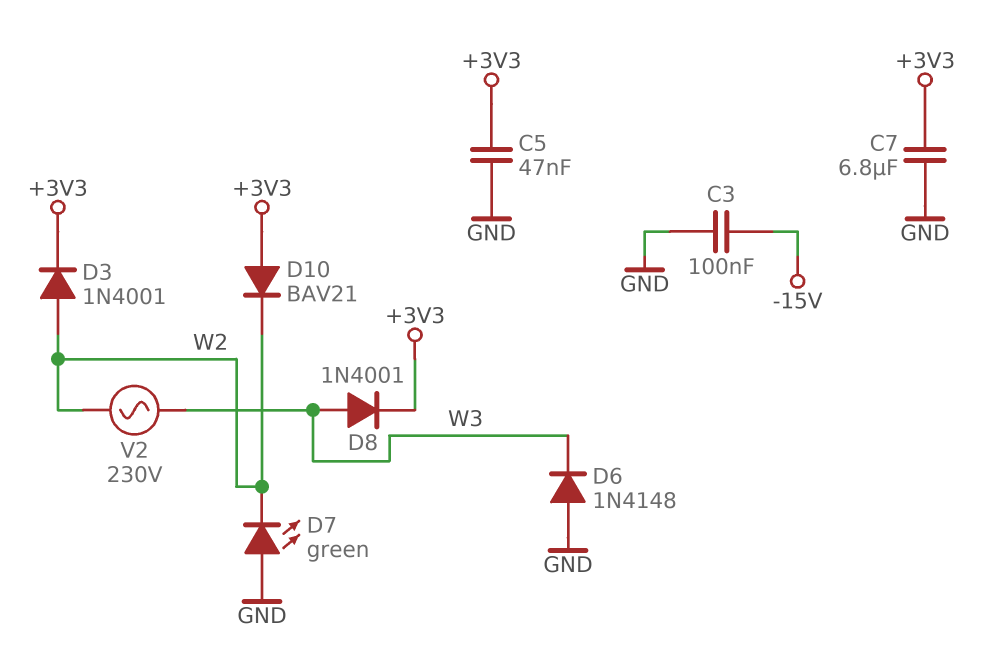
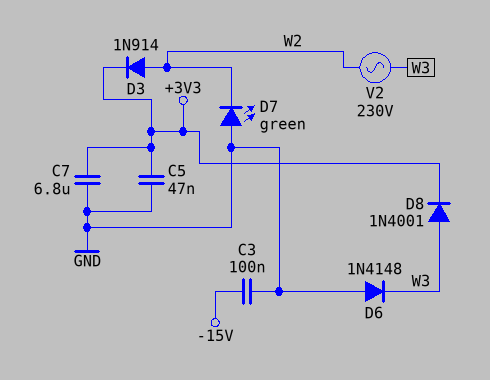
D3: diode 1N4001 (A W2, K +3V3) -> diode 1N914 (A W2, K +3V3)
D10: diode BAV21 (A +3V3, K W2) -> none

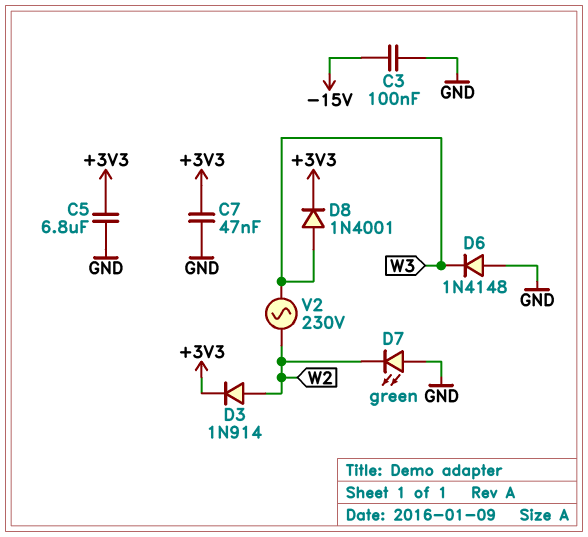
C5: 47nF (+3V3, GND) -> 6.8uF (+3V3, GND)
C7: 6.8uF (+3V3, GND) -> 47nF (+3V3, GND)

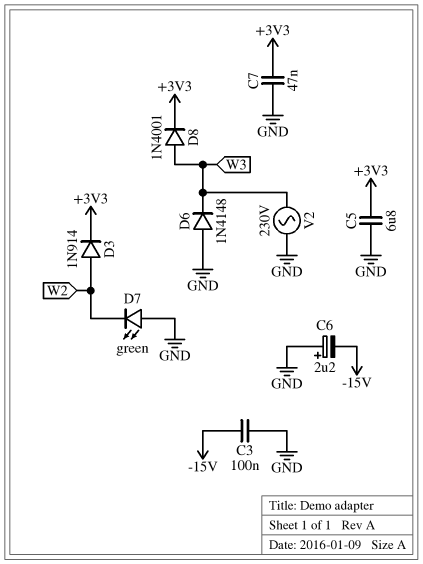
C6: none -> 2.2uF (plus GND, minus -15V)
V2: AC 230V (W2, W3) -> AC 230V (GND, W3)

